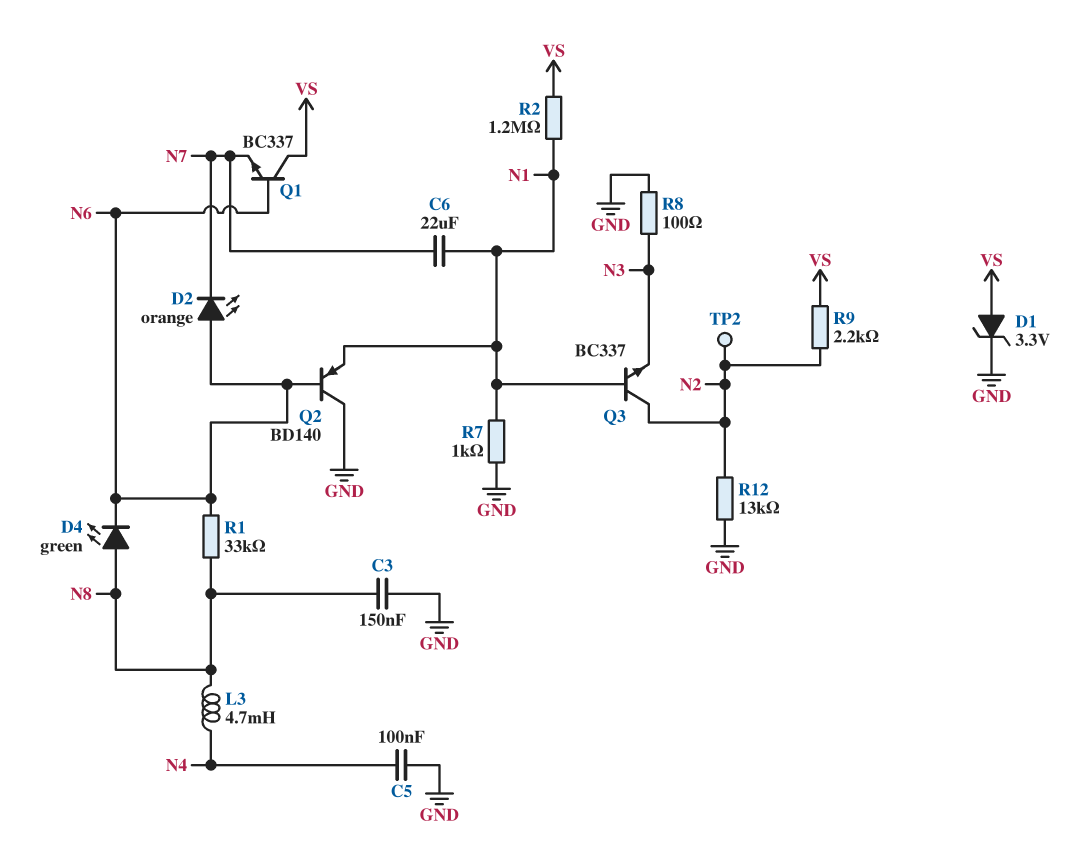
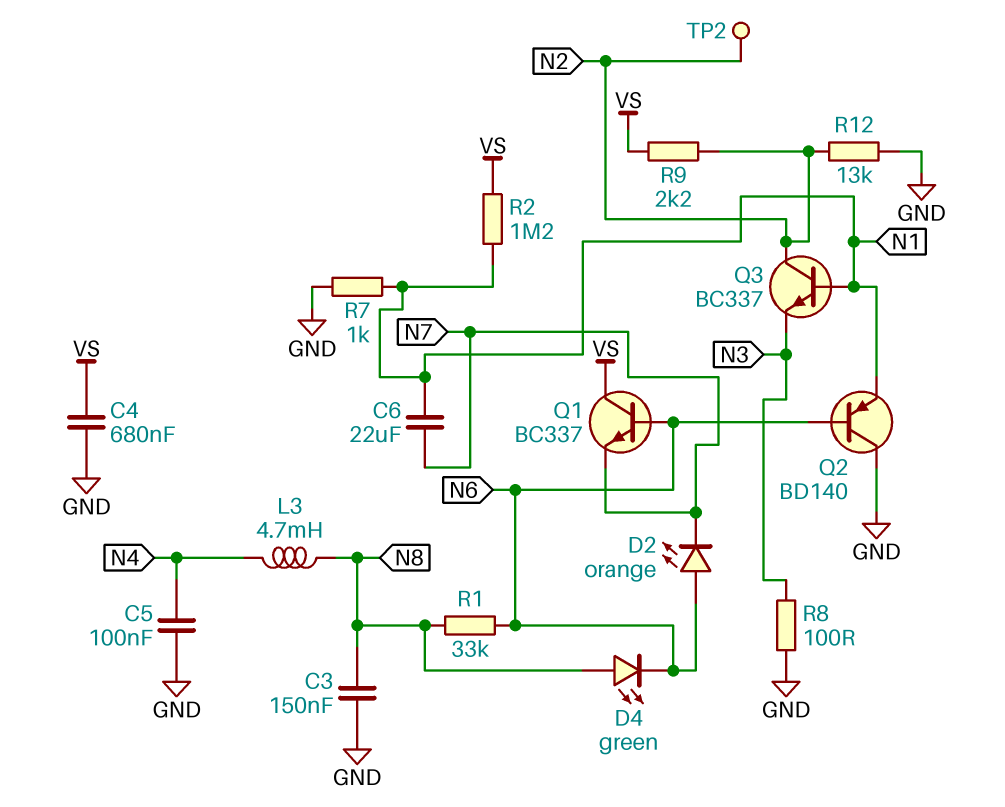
C4: none -> 680nF (GND, VS)
D1: zener 3.3V (A VS, K GND) -> none

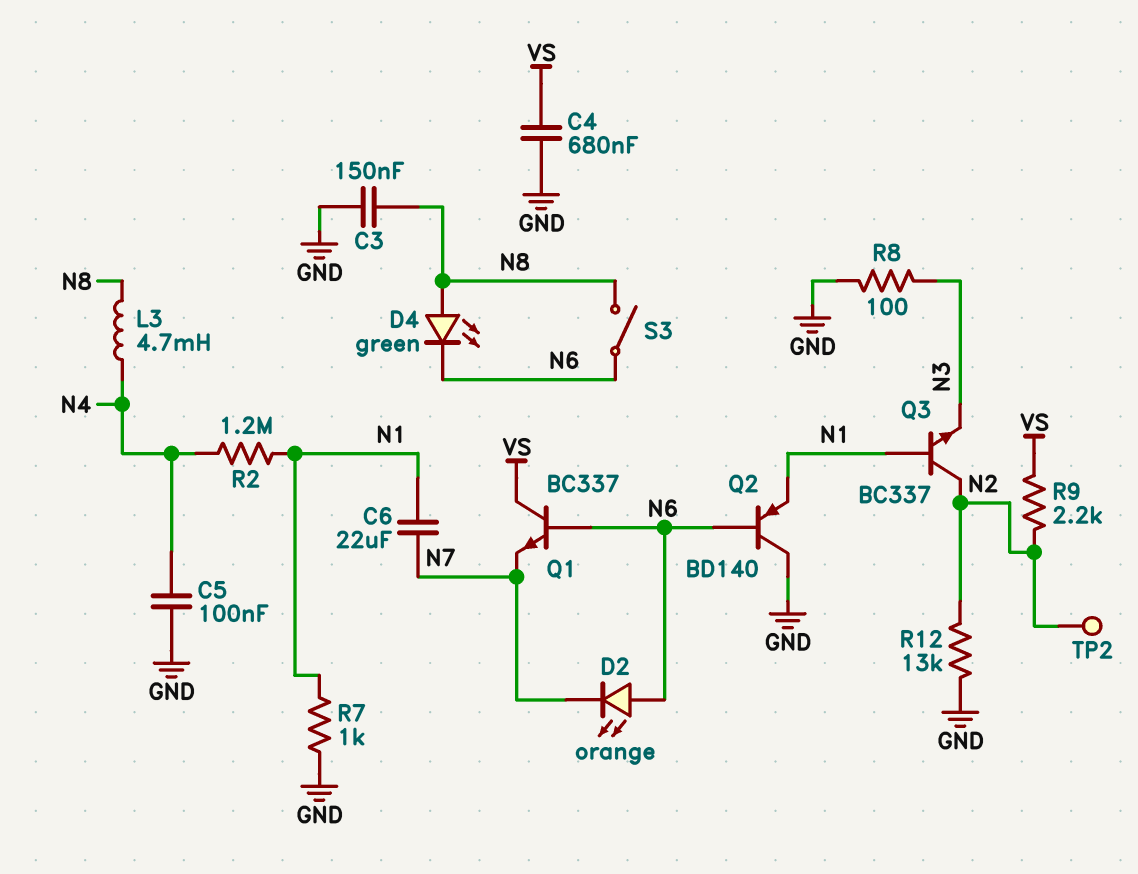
R1: 33k (N6, N8) -> none
R2: 1.2M (N1, VS) -> 1.2M (N1, N4)
S3: none -> switch (N6, N8)

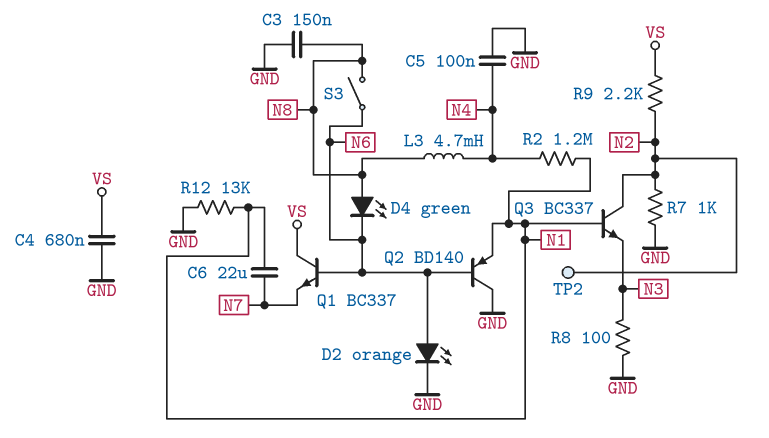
D2: LED orange (A N6, K N7) -> LED orange (A N6, K GND)
R7: 1k (GND, N1) -> 1k (GND, N2)
R12: 13k (GND, N2) -> 13k (GND, N1)

